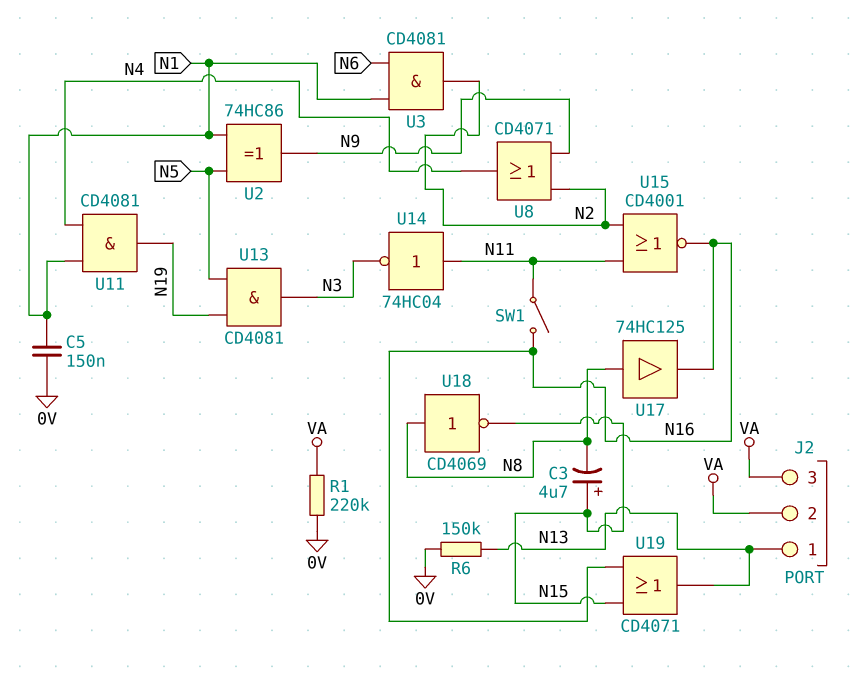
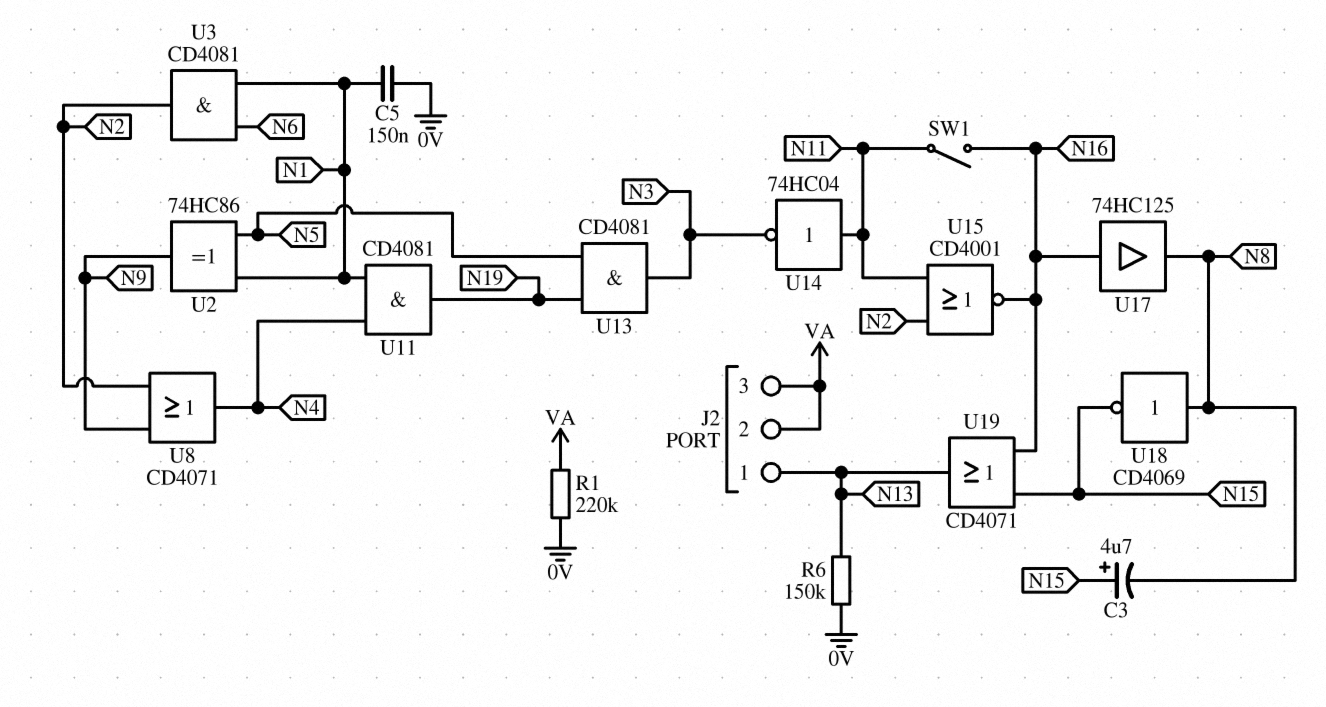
U17: buffer 74HC125 (in N8, out N16) -> buffer 74HC125 (in N16, out N8)

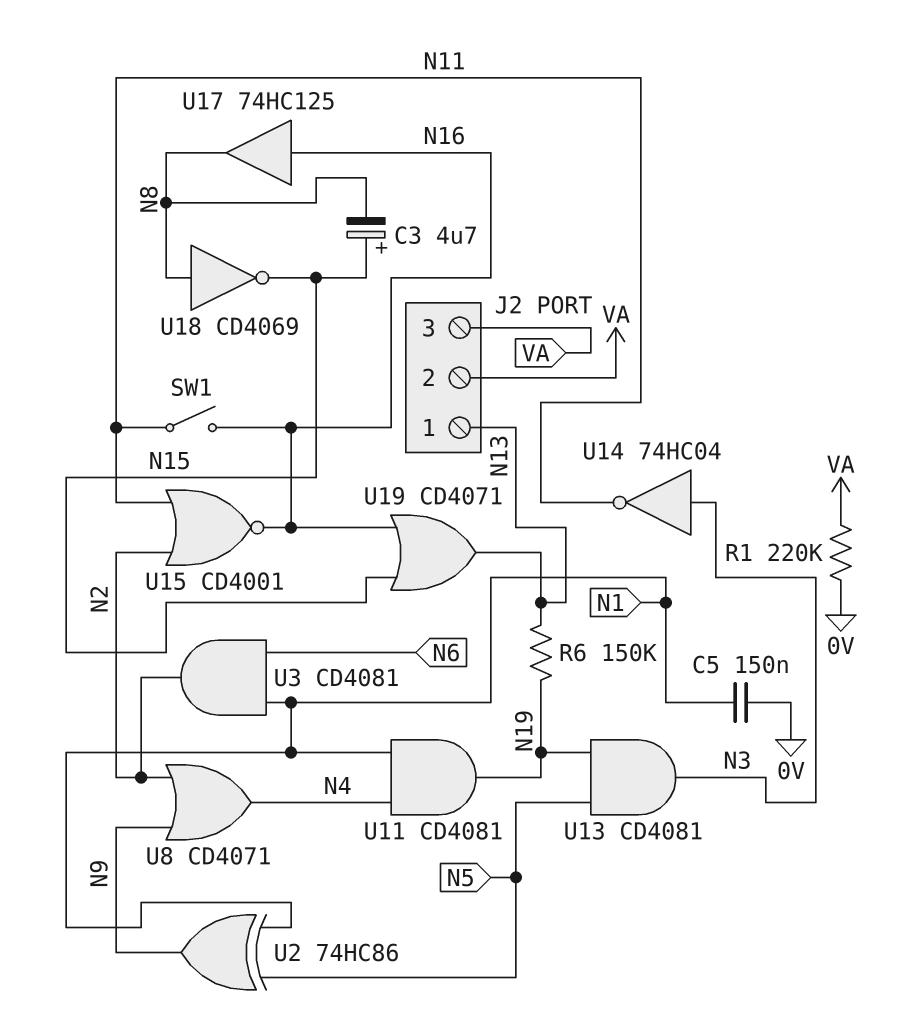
R6: 150k (0V, N13) -> 150k (N13, N19)
U14: NOT 74HC04 (in N11, out N3) -> NOT 74HC04 (in N3, out N11)

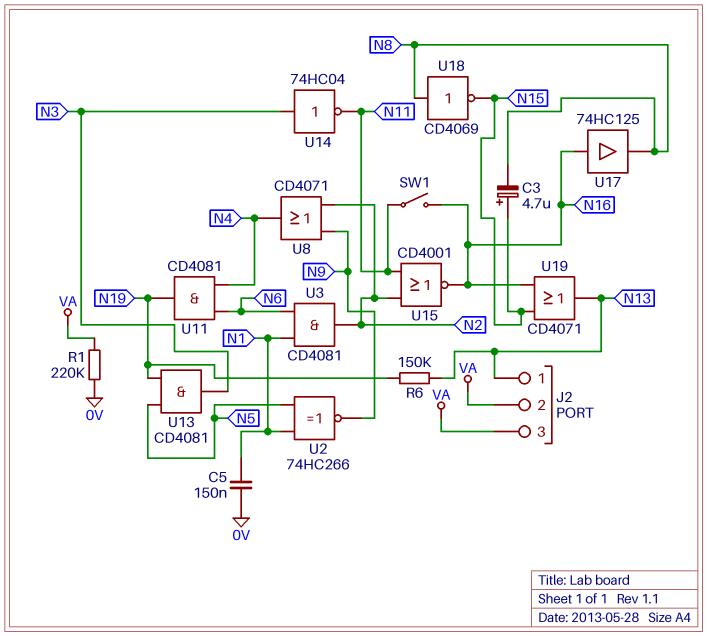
U2: XOR 74HC86 (in N1, in N5, out N9) -> XNOR 74HC266 (in N1, in N5, out N9)
U11: AND CD4081 (in N1, in N4, out N19) -> AND CD4081 (in N4, in N6, out N19)

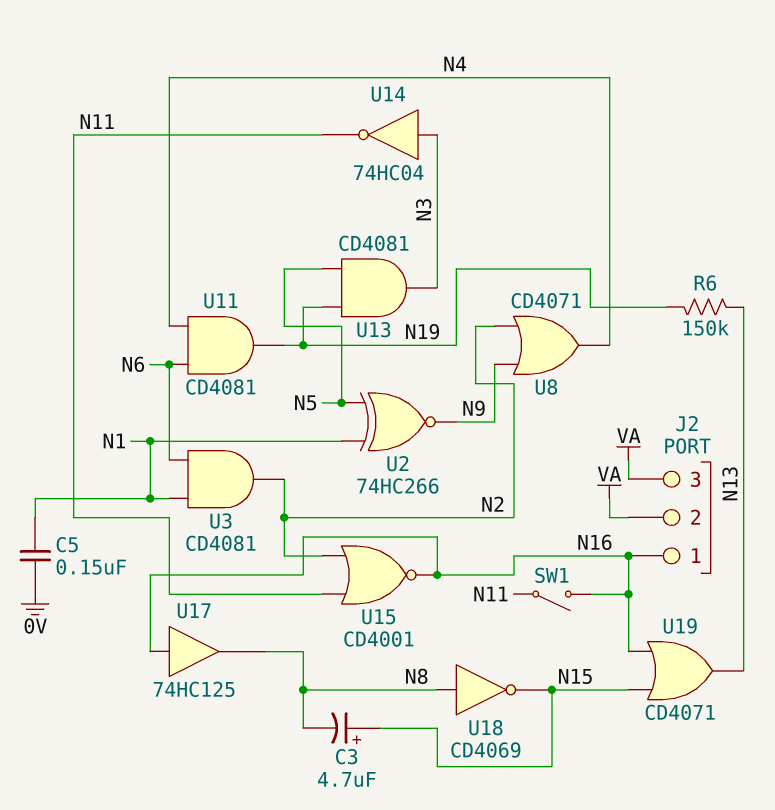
J2 pin 1: N13 -> N16
R1: 220k (0V, VA) -> none

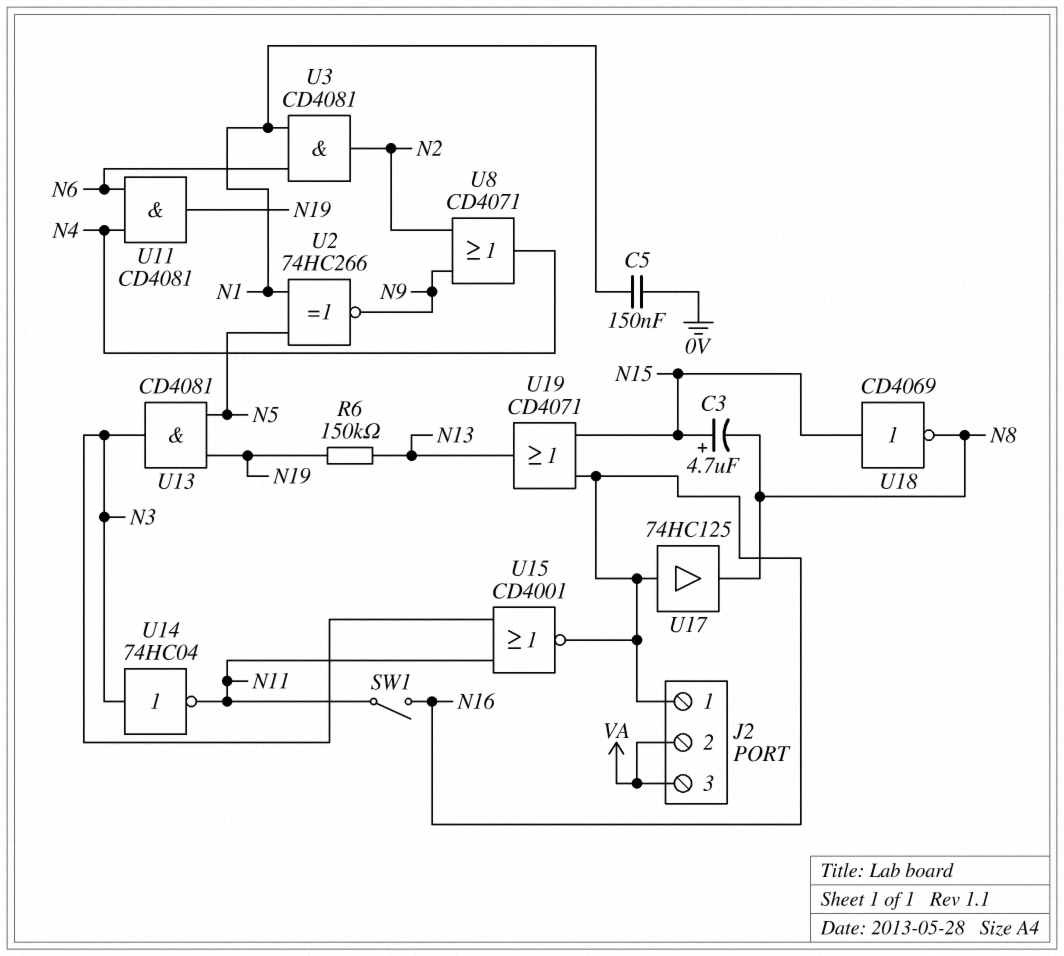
U15: NOR CD4001 (in N2, in N11, out N16) -> NOR CD4001 (in N3, in N11, out N16)
U18: NOT CD4069 (in N8, out N15) -> NOT CD4069 (in N15, out N8)

